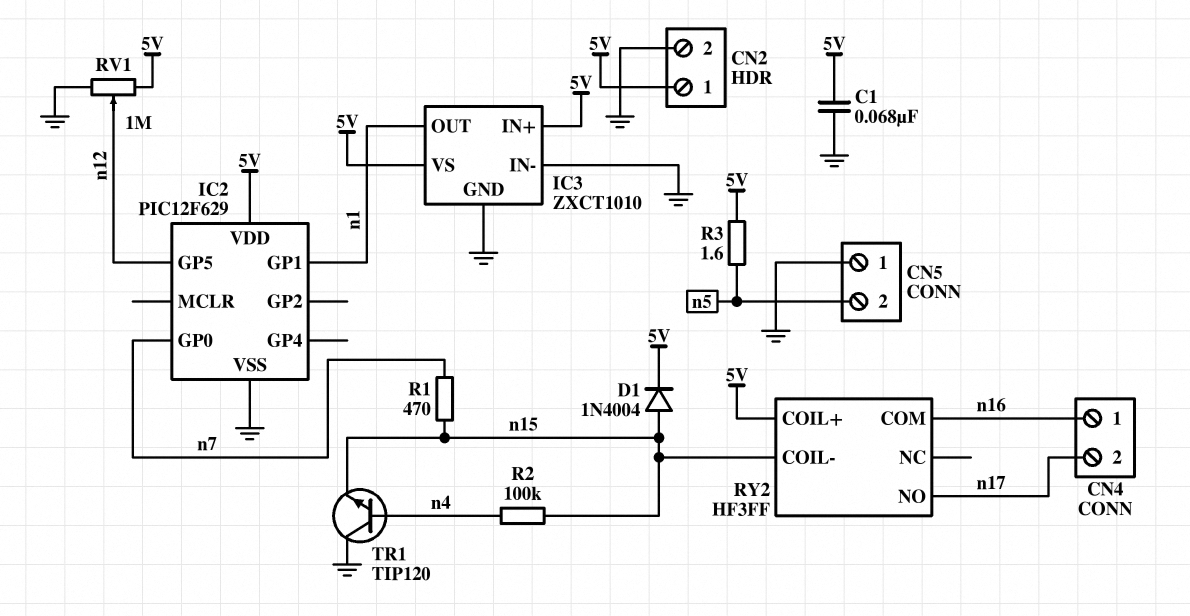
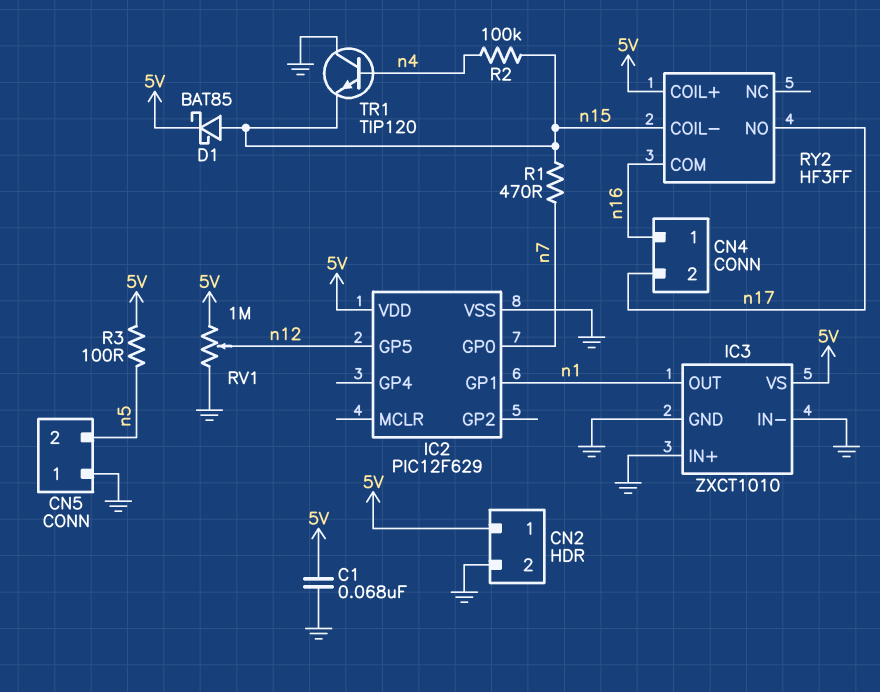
D1: diode 1N4004 (A n15, K 5V) -> schottky BAT85 (A n15, K 5V)
IC3 pin IN+: 5V -> GND
R3: 1.6 (5V, n5) -> 100 (5V, n5)

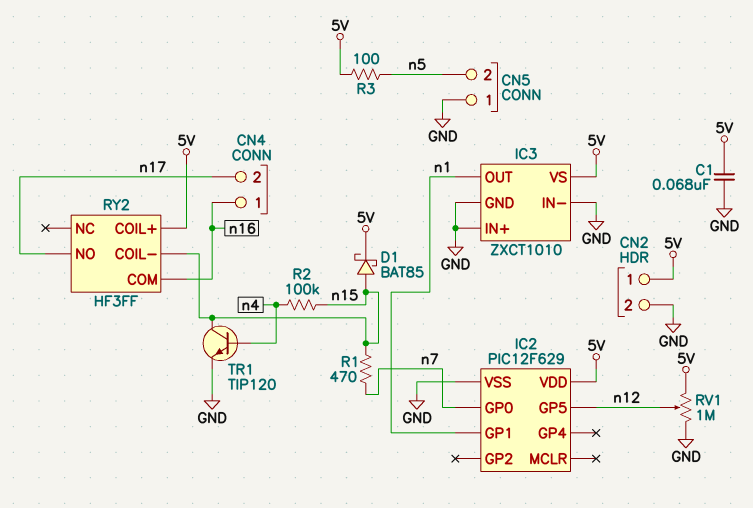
TR1: NPN TIP120 (B n4, C GND, E n15) -> NPN TIP120 (B n4, C n15, E GND)

